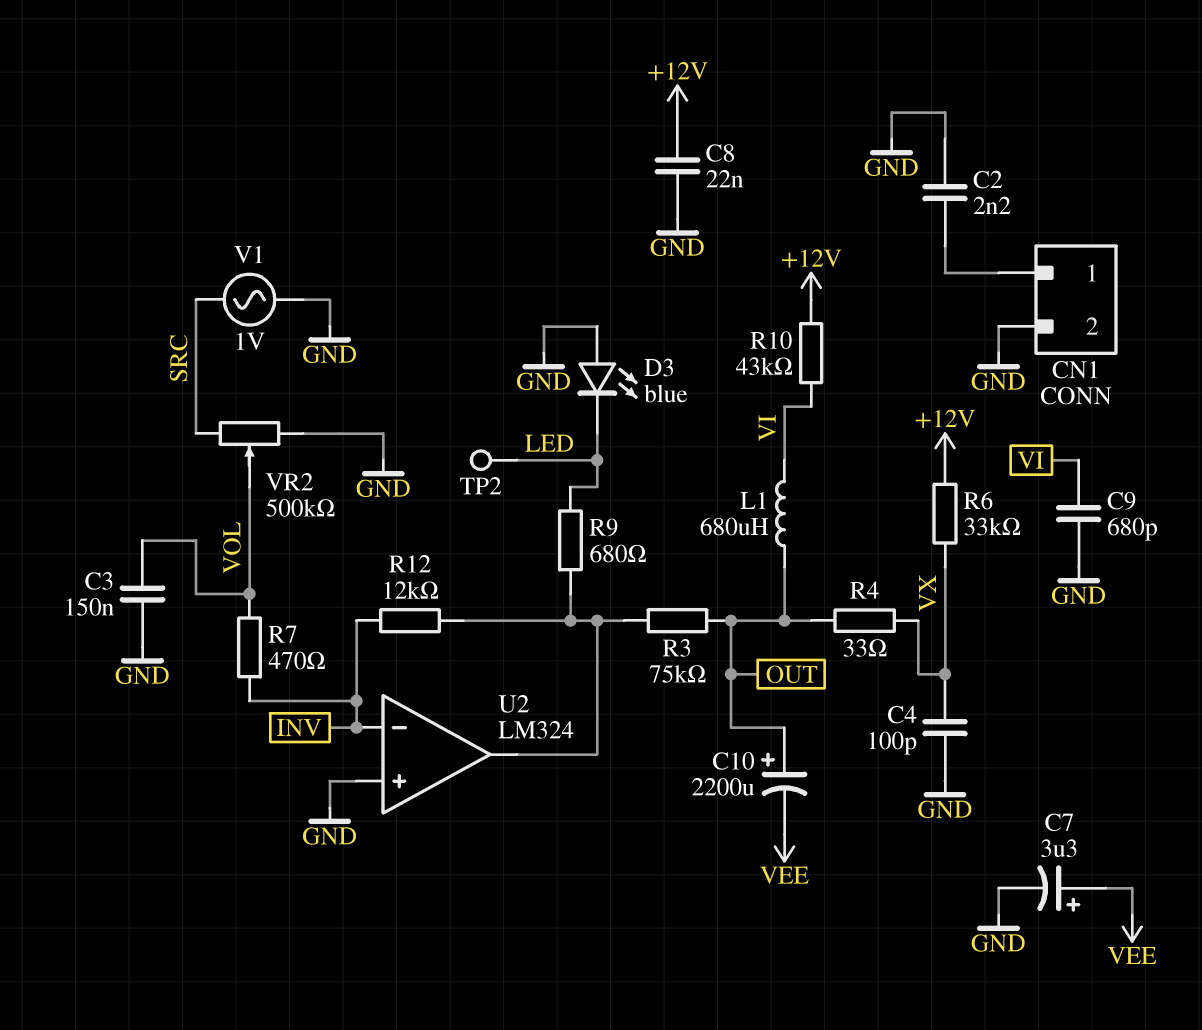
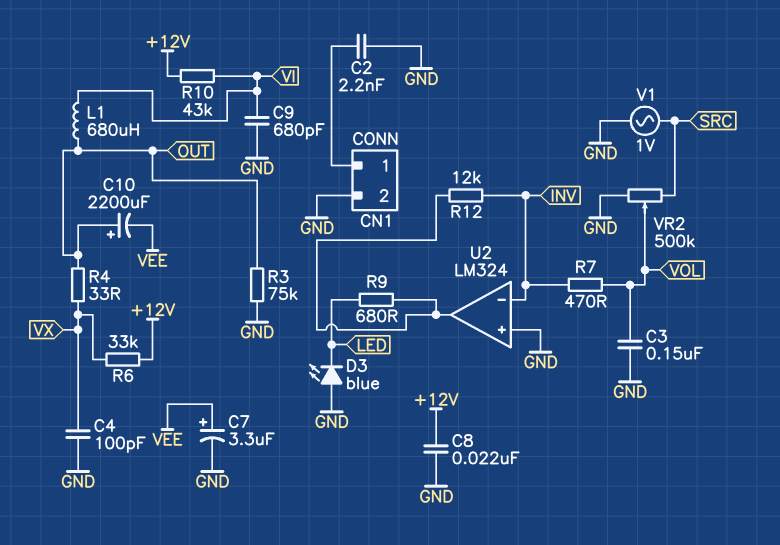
R3: 75k (OUT, U2/out) -> 75k (GND, OUT)
TP2: test point (LED) -> none

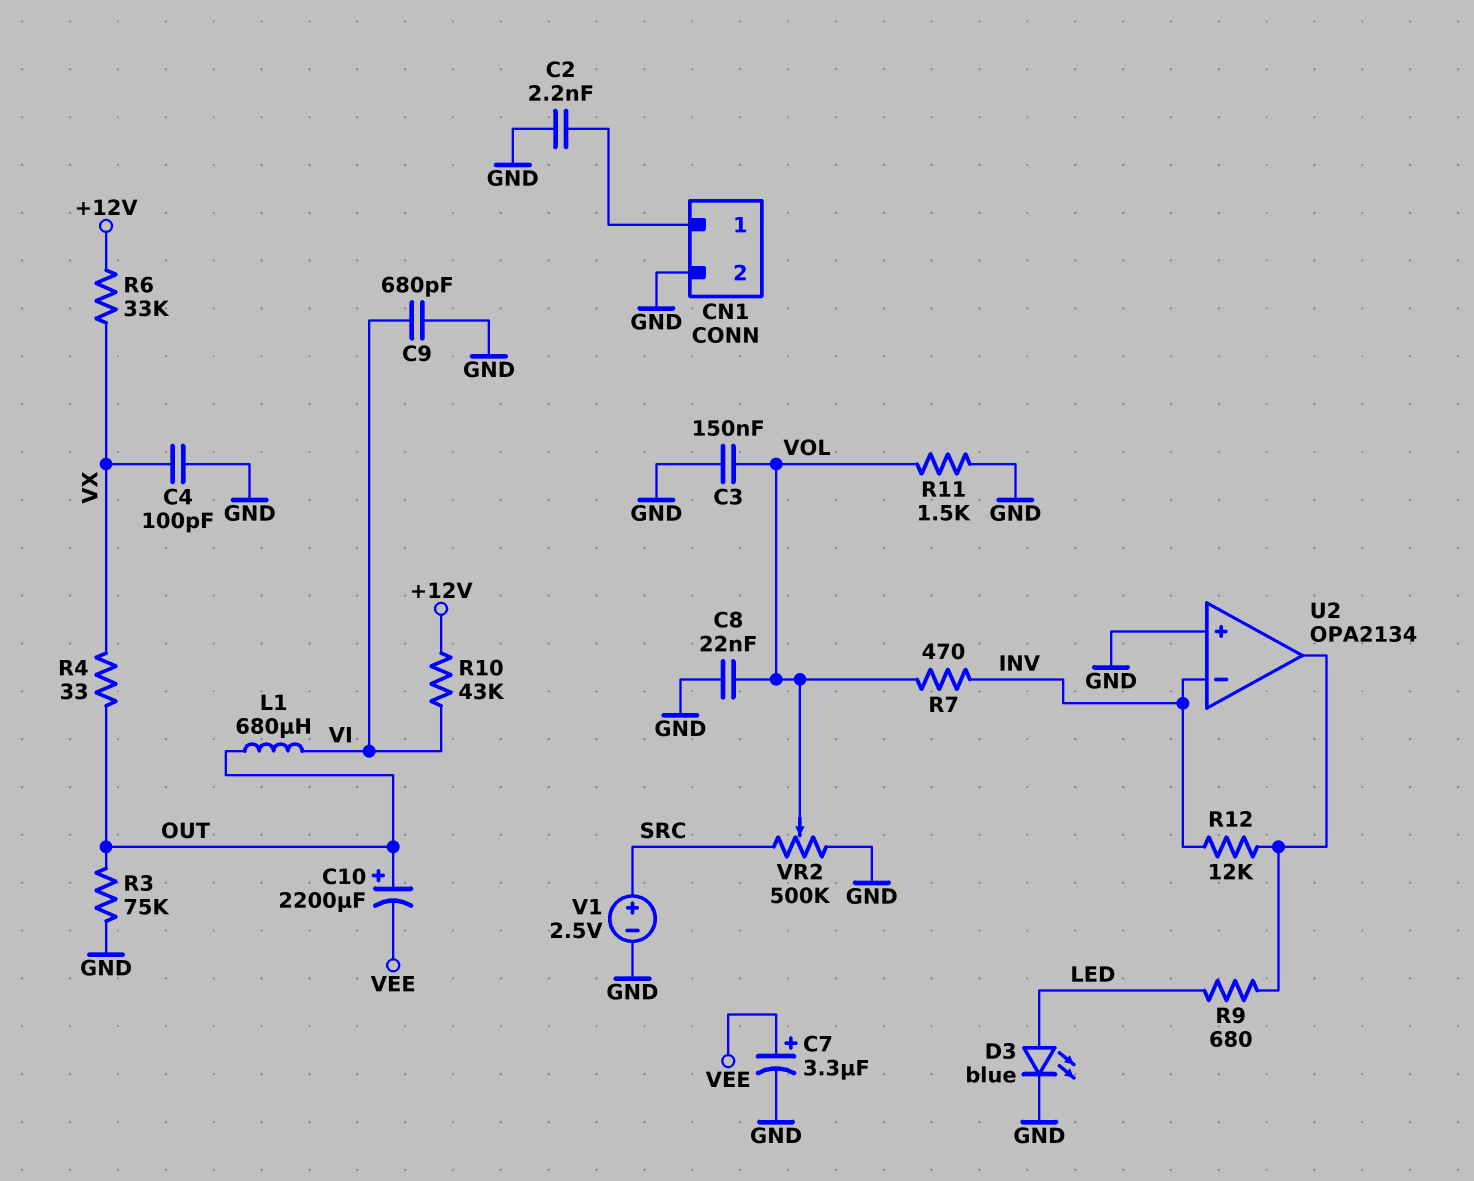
C8: 22nF (+12V, GND) -> 22nF (GND, VOL)
D3: LED blue (A GND, K LED) -> LED blue (A LED, K GND)
R11: none -> 1.5k (GND, VOL)
U2: LM324 -> OPA2134
V1: AC 1V (GND, SRC) -> 2.5V (plus SRC, minus GND)

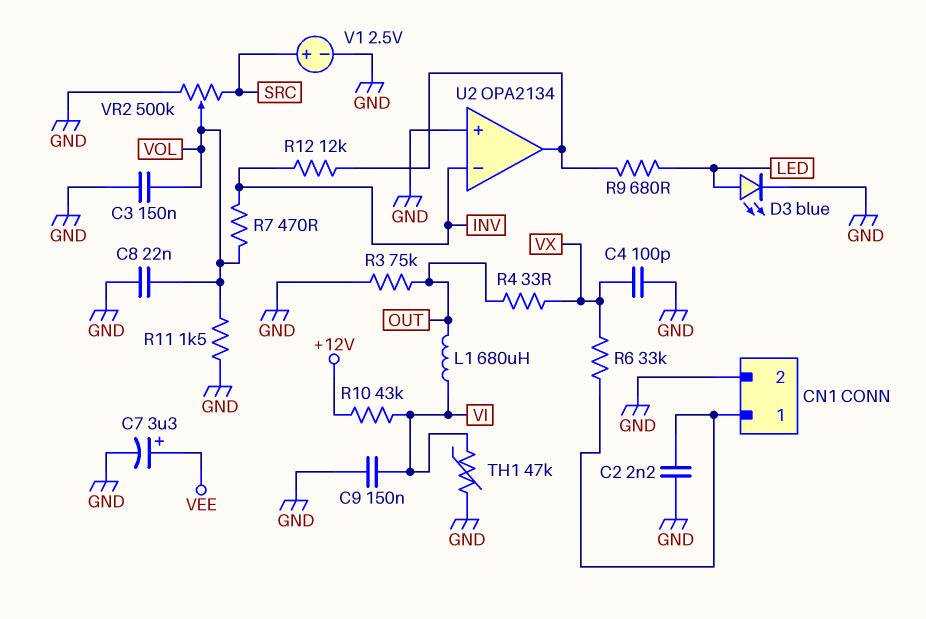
C9: 680pF (GND, VI) -> 150nF (GND, VI)
C10: 2200uF (plus OUT, minus VEE) -> none
R6: 33k (+12V, VX) -> 33k (CN1/1, VX)
TH1: none -> 47k (GND, VI)

